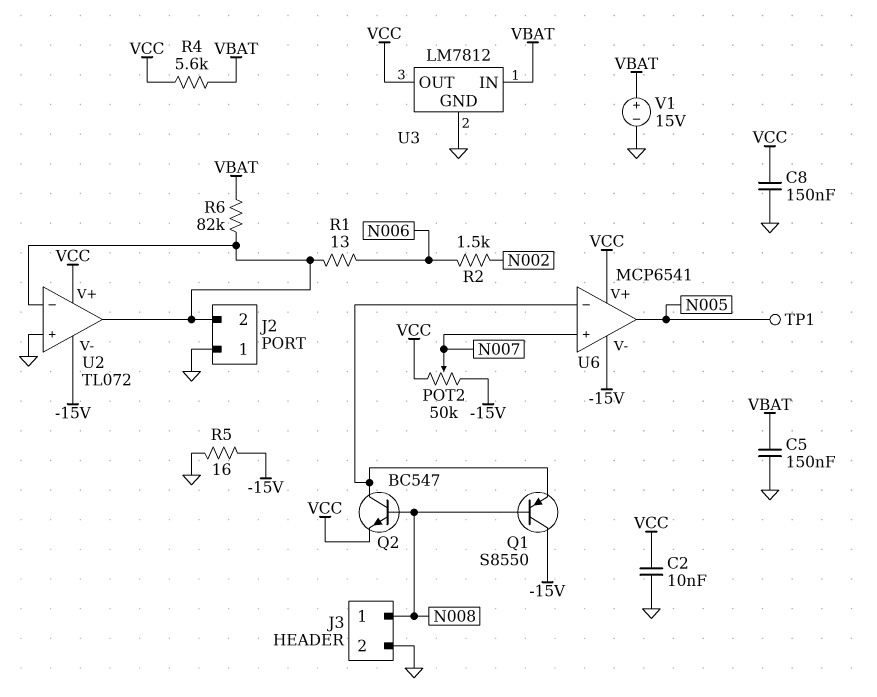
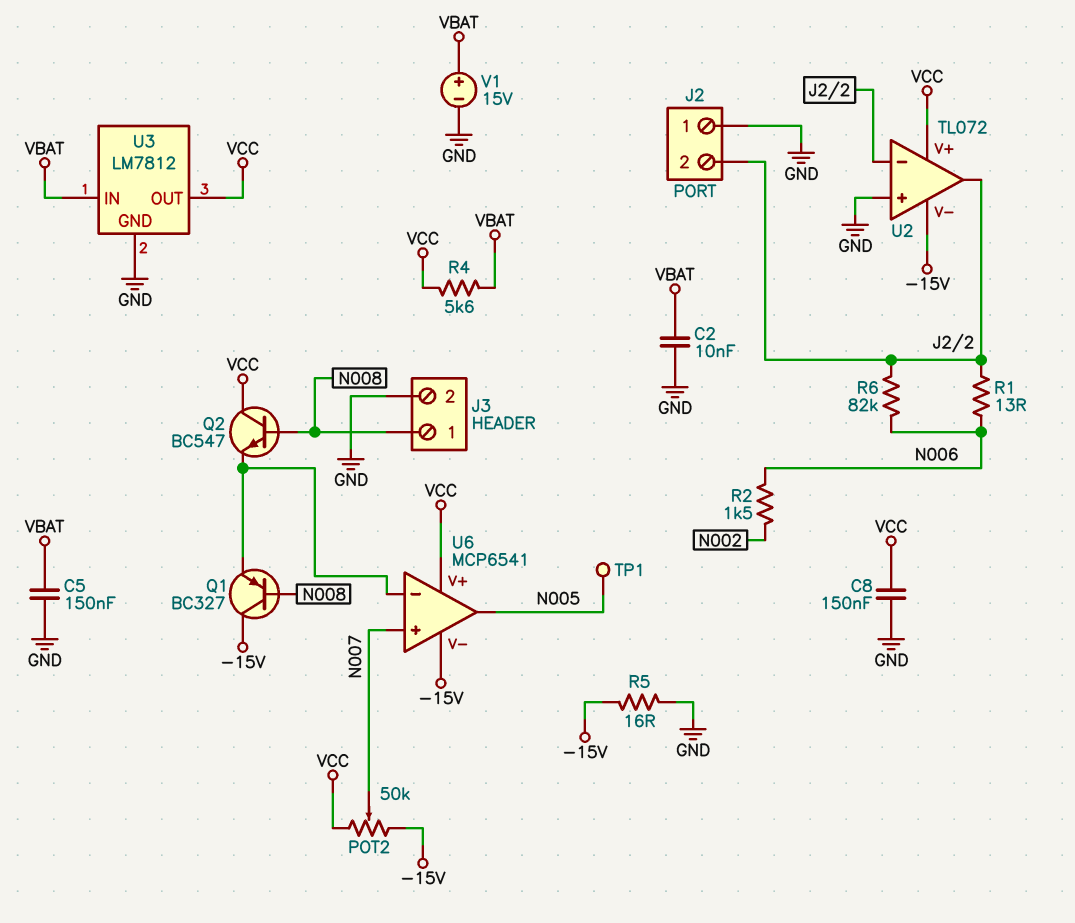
C2: 10nF (GND, VCC) -> 10nF (GND, VBAT)
Q1: PNP S8550 (B N008, C -15V, E U6/in-) -> PNP BC327 (B N008, C -15V, E U6/in-)
Q2: NPN BC547 (B N008, C U6/in-, E VCC) -> NPN BC547 (B N008, C VCC, E U6/in-)
R6: 82k (J2/2, VBAT) -> 82k (J2/2, N006)

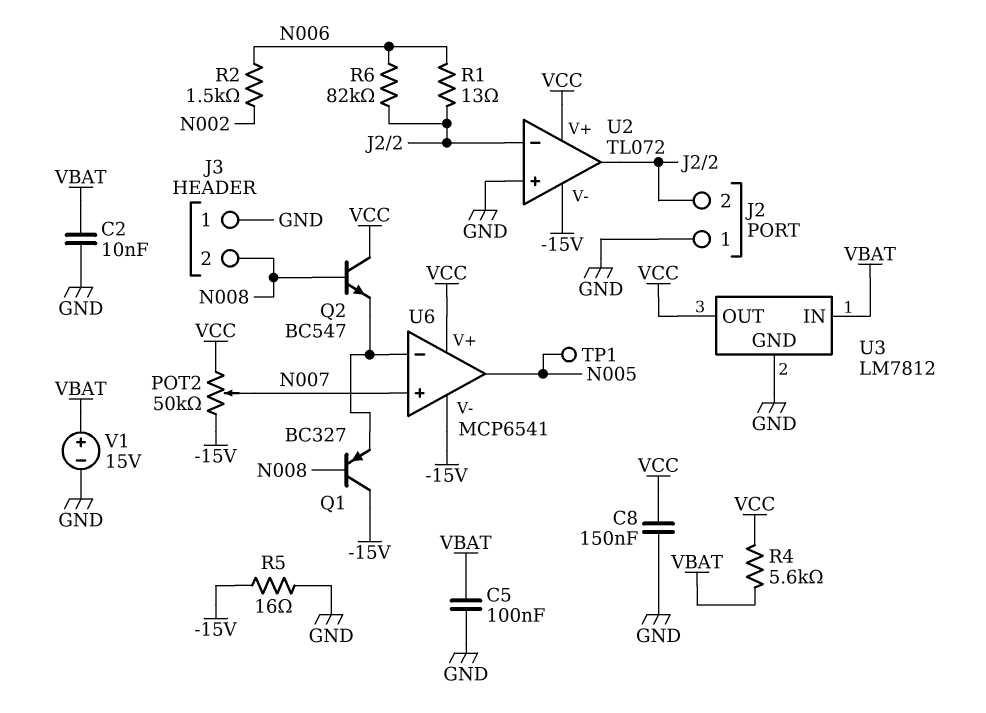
C5: 150nF (GND, VBAT) -> 100nF (GND, VBAT)
J3 pin 1: N008 -> GND
J3 pin 2: GND -> N008

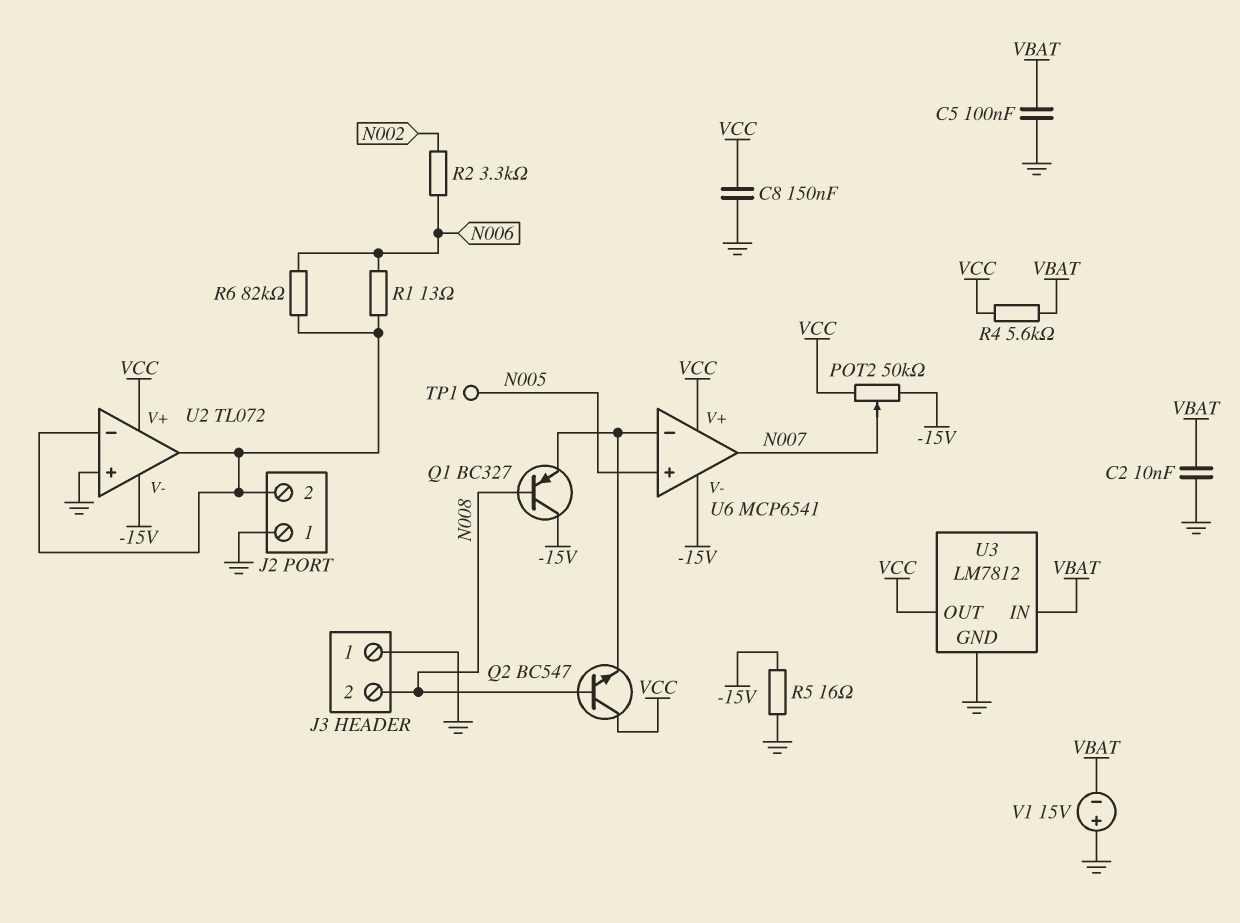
R2: 1.5k (N002, N006) -> 3.3k (N002, N006)
U6 pin in+: N007 -> N005
U6 pin out: N005 -> N007
V1: 15V (plus VBAT, minus GND) -> 15V (plus GND, minus VBAT)

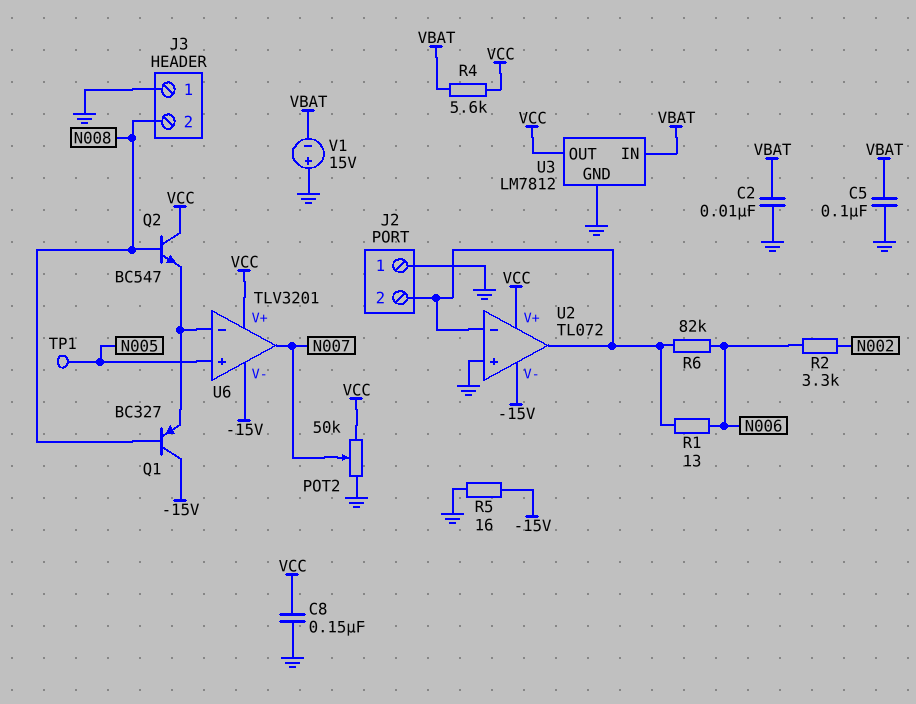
POT2: 50k (-15V, VCC, wiper N007) -> 50k (GND, VCC, wiper N007)
U6: MCP6541 -> TLV3201

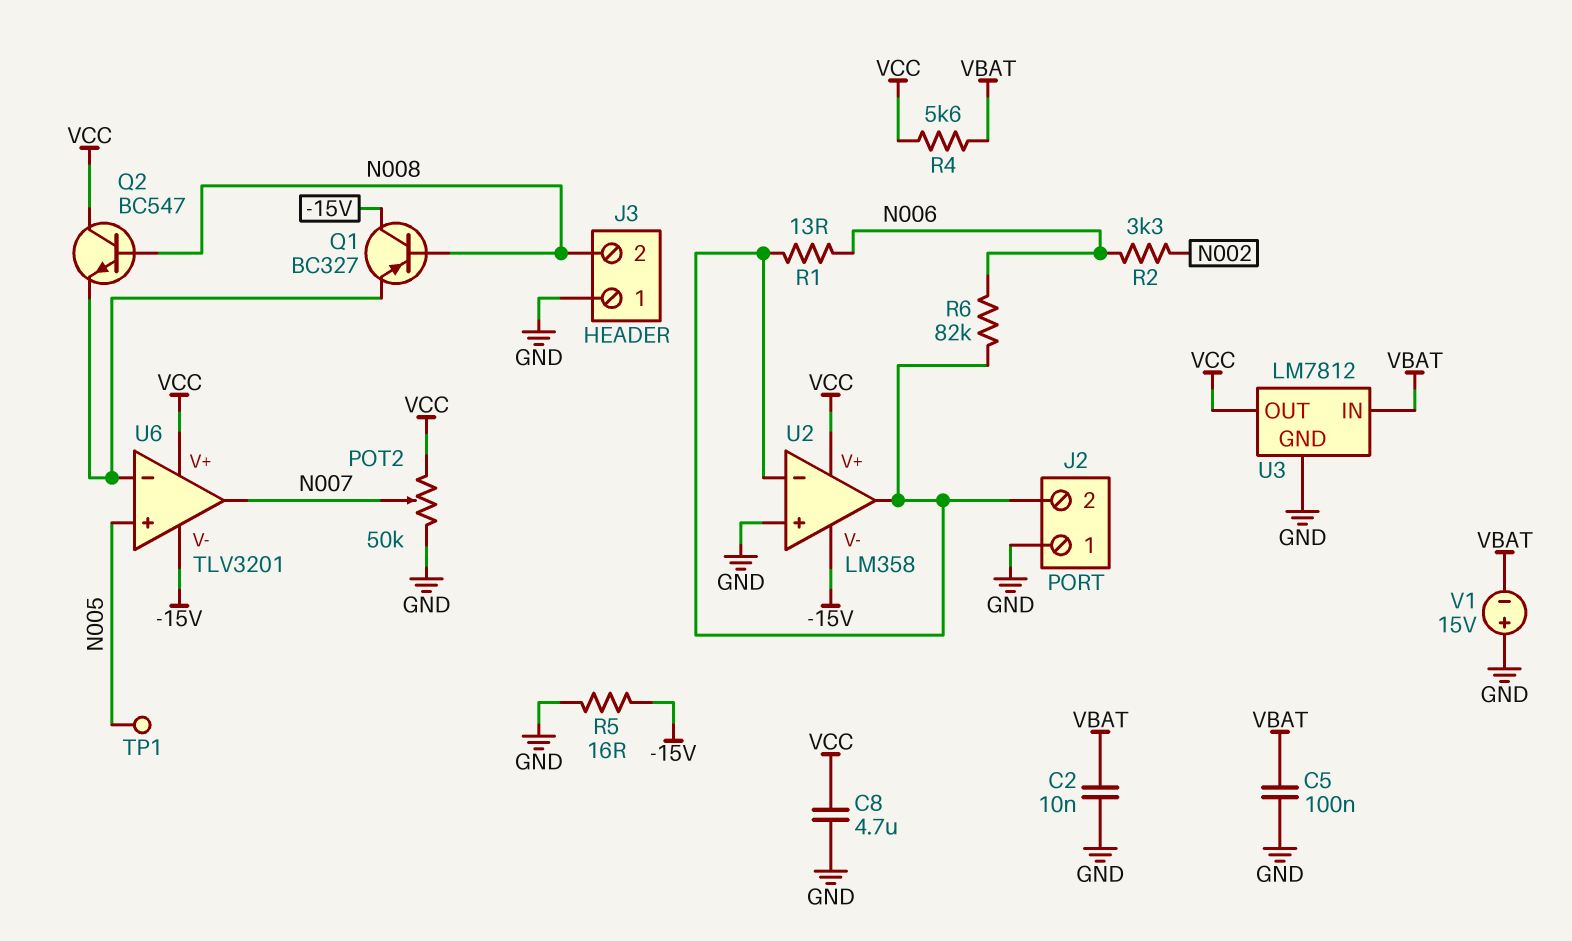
C8: 150nF (GND, VCC) -> 4.7uF (GND, VCC)
U2: TL072 -> LM358

